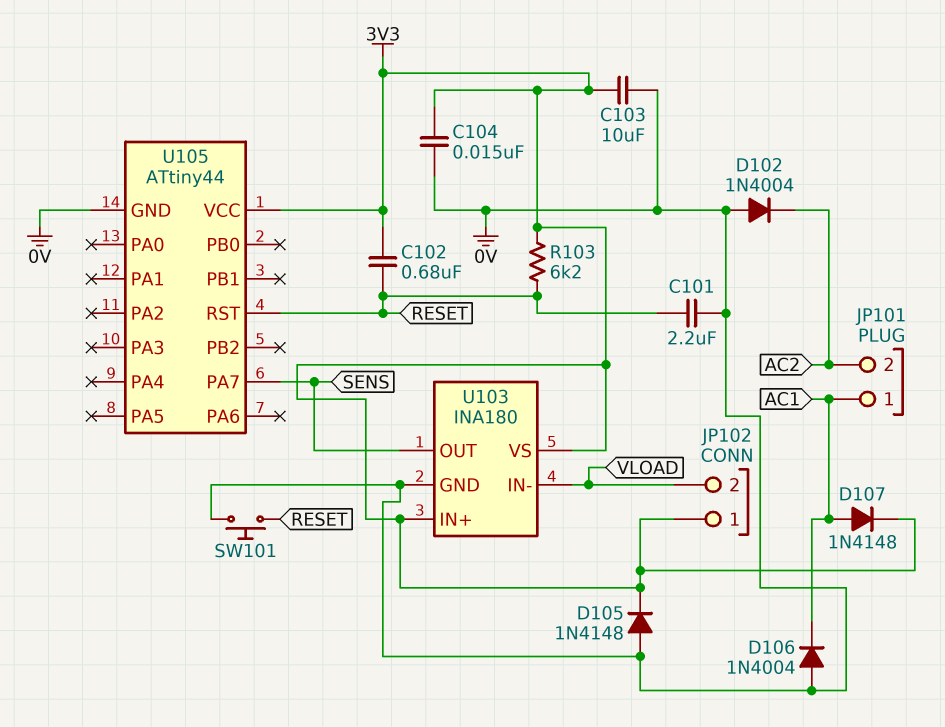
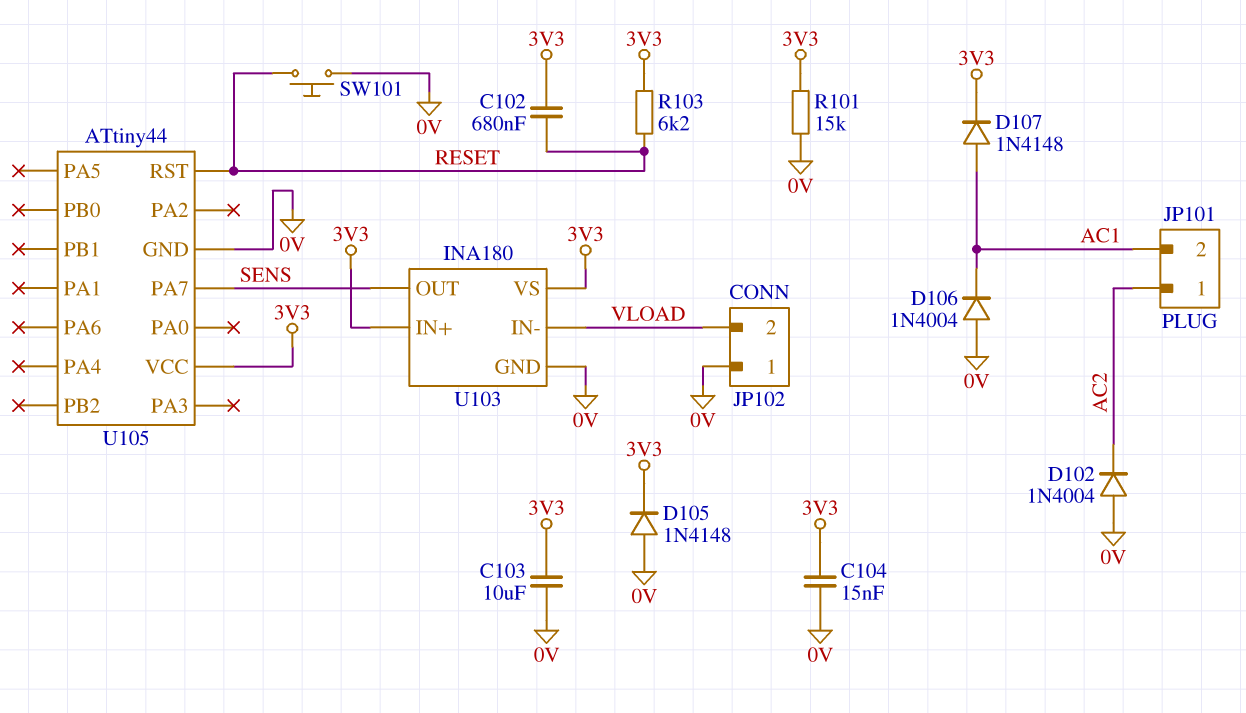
C101: 2.2uF (0V, RESET) -> none
JP101 pin 1: AC1 -> AC2
JP101 pin 2: AC2 -> AC1
JP102 pin 1: 3V3 -> 0V
R101: none -> 15k (0V, 3V3)

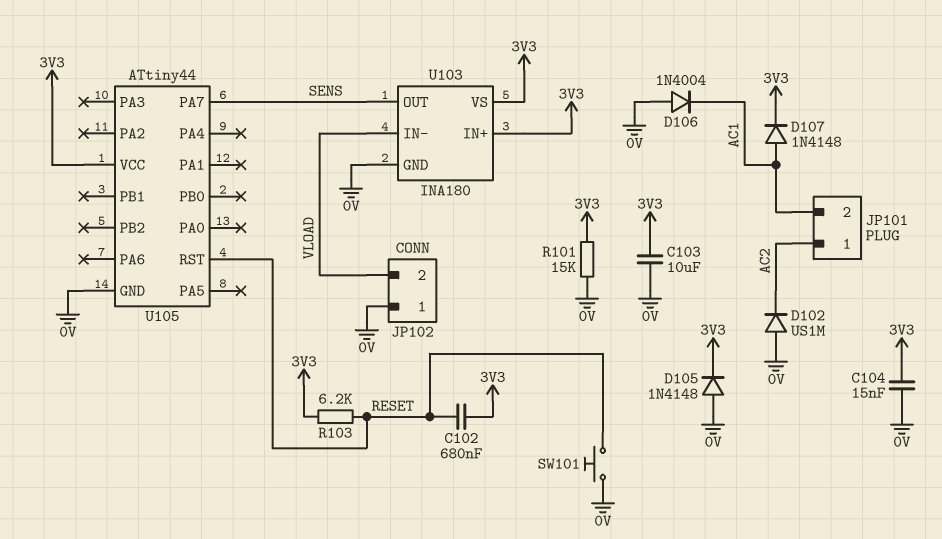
D102: diode 1N4004 (A 0V, K AC2) -> diode US1M (A 0V, K AC2)

